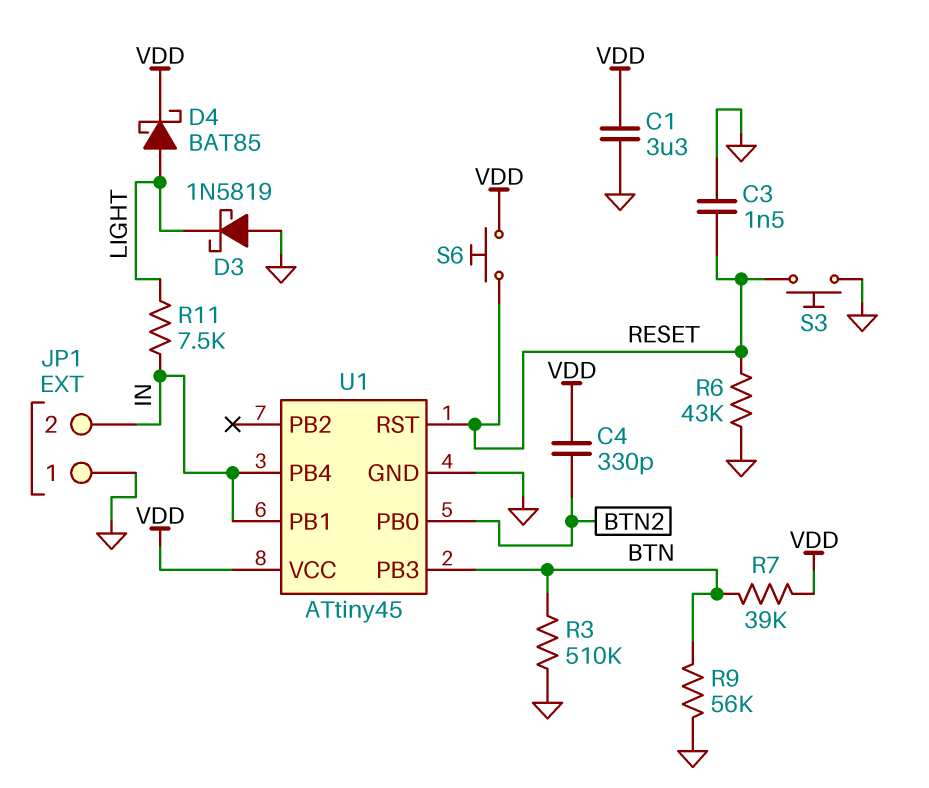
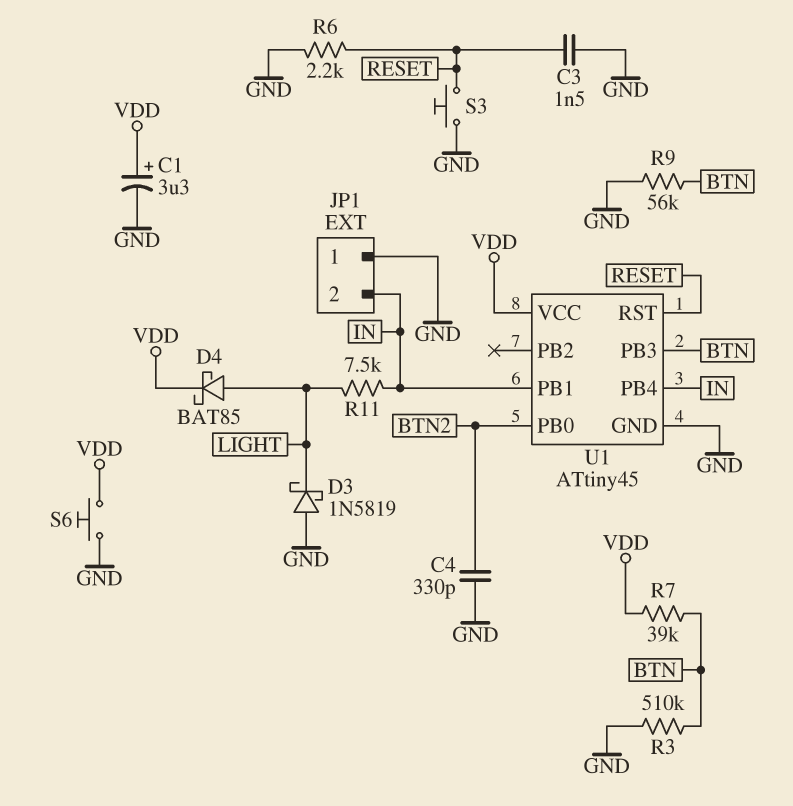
C1: 3.3uF (GND, VDD) -> 3.3uF (plus VDD, minus GND)
C4: 330pF (BTN2, VDD) -> 330pF (BTN2, GND)
R6: 43k (GND, RESET) -> 2.2k (GND, RESET)
S6: button (RESET, VDD) -> button (GND, VDD)

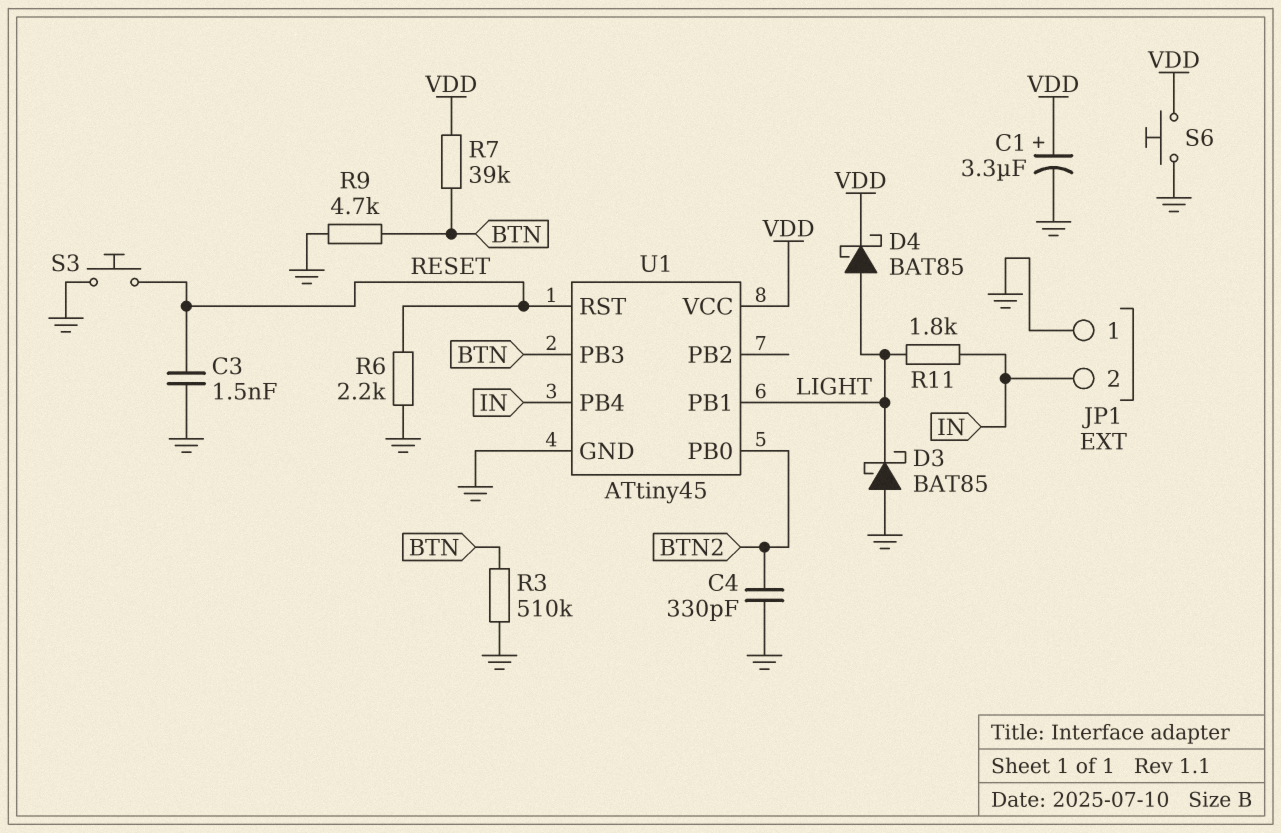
D3: schottky 1N5819 (A GND, K LIGHT) -> schottky BAT85 (A GND, K LIGHT)
R9: 56k (BTN, GND) -> 4.7k (BTN, GND)
R11: 7.5k (IN, LIGHT) -> 1.8k (IN, LIGHT)
U1 pin PB1: IN -> LIGHT

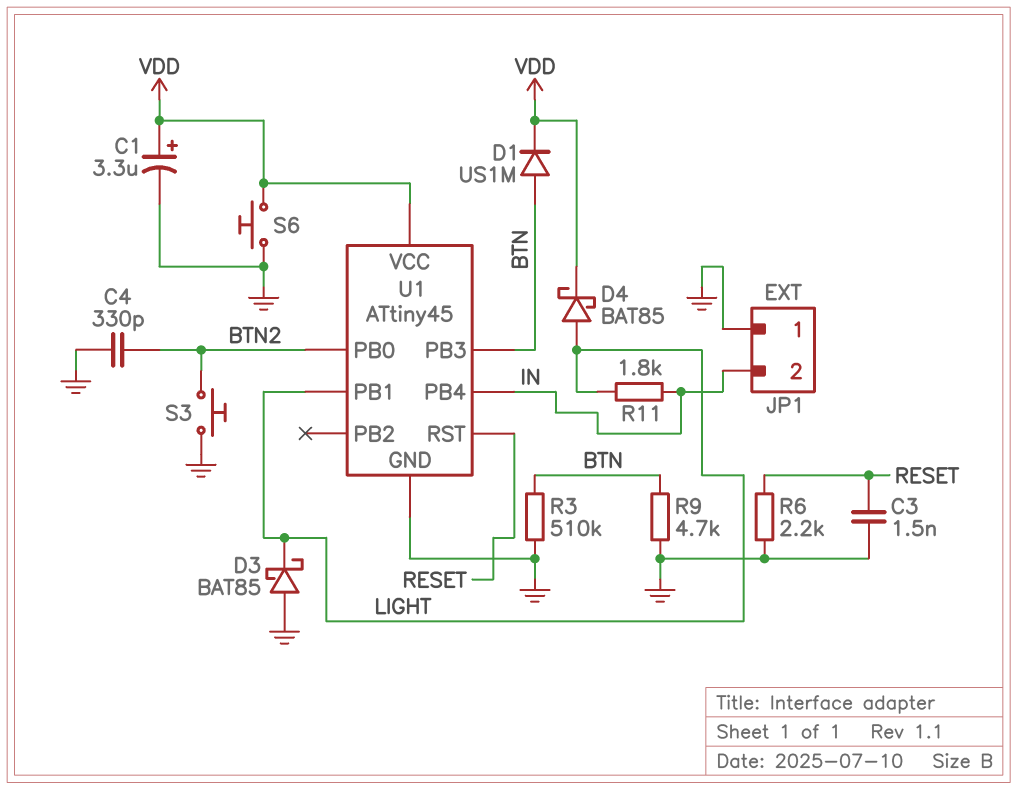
D1: none -> diode US1M (A BTN, K VDD)
R7: 39k (BTN, VDD) -> none
S3: button (GND, RESET) -> button (BTN2, GND)

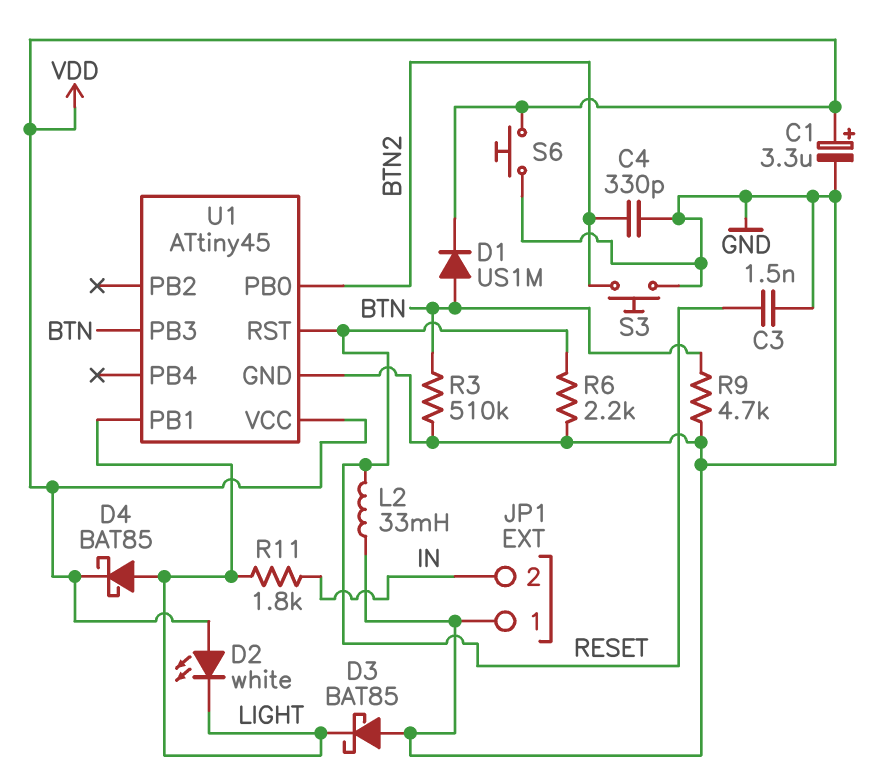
D2: none -> LED white (A VDD, K LIGHT)
L2: none -> 33mH (GND, RESET)
U1 pin PB4: IN -> none

